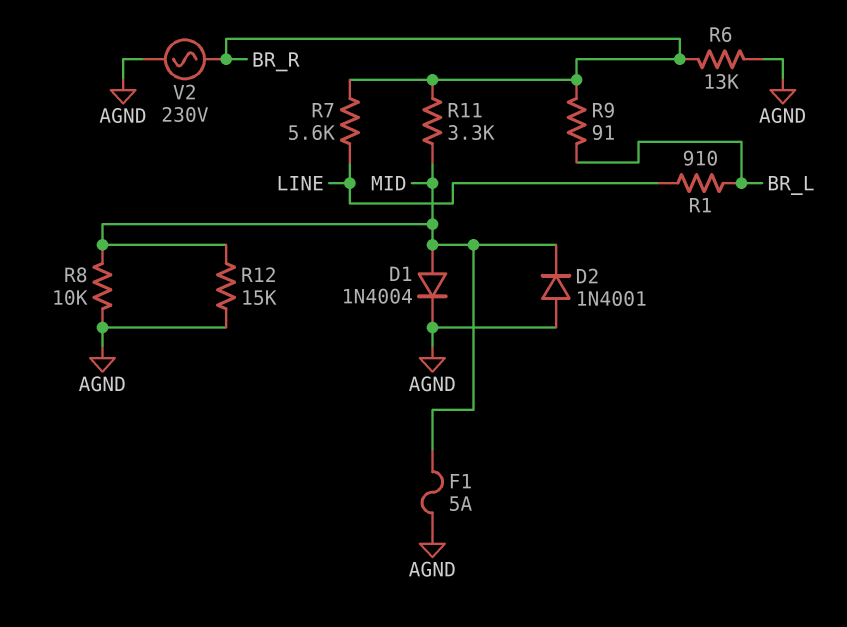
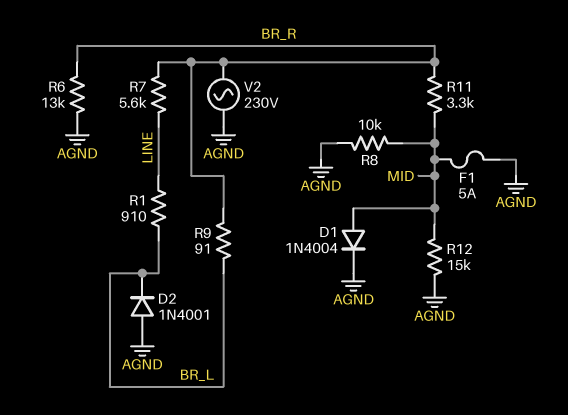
D2: diode 1N4001 (A AGND, K MID) -> diode 1N4001 (A AGND, K BR_L)

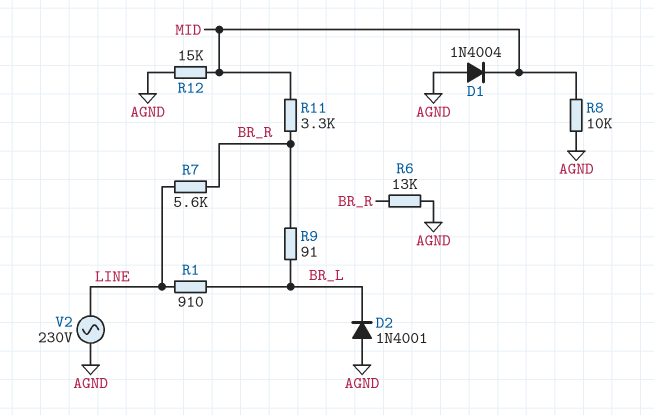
D1: diode 1N4004 (A MID, K AGND) -> diode 1N4004 (A AGND, K MID)
F1: 5A (AGND, MID) -> none
V2: AC 230V (AGND, BR_R) -> AC 230V (AGND, LINE)

